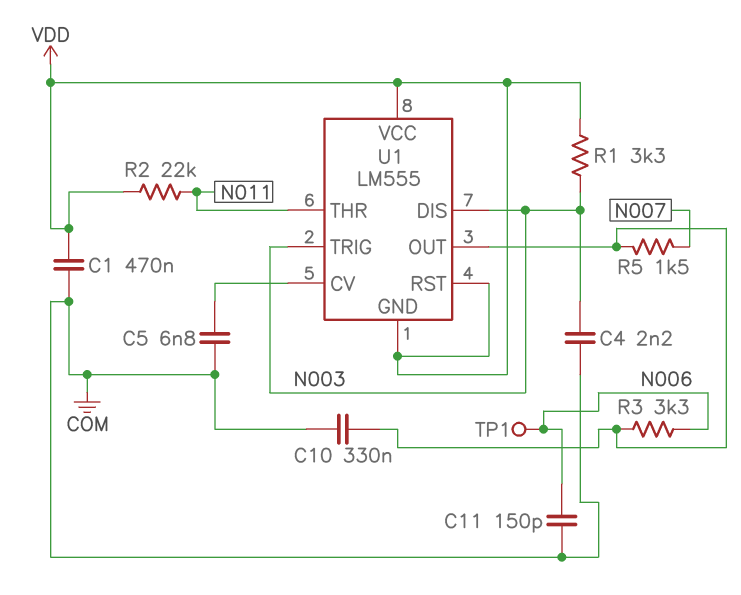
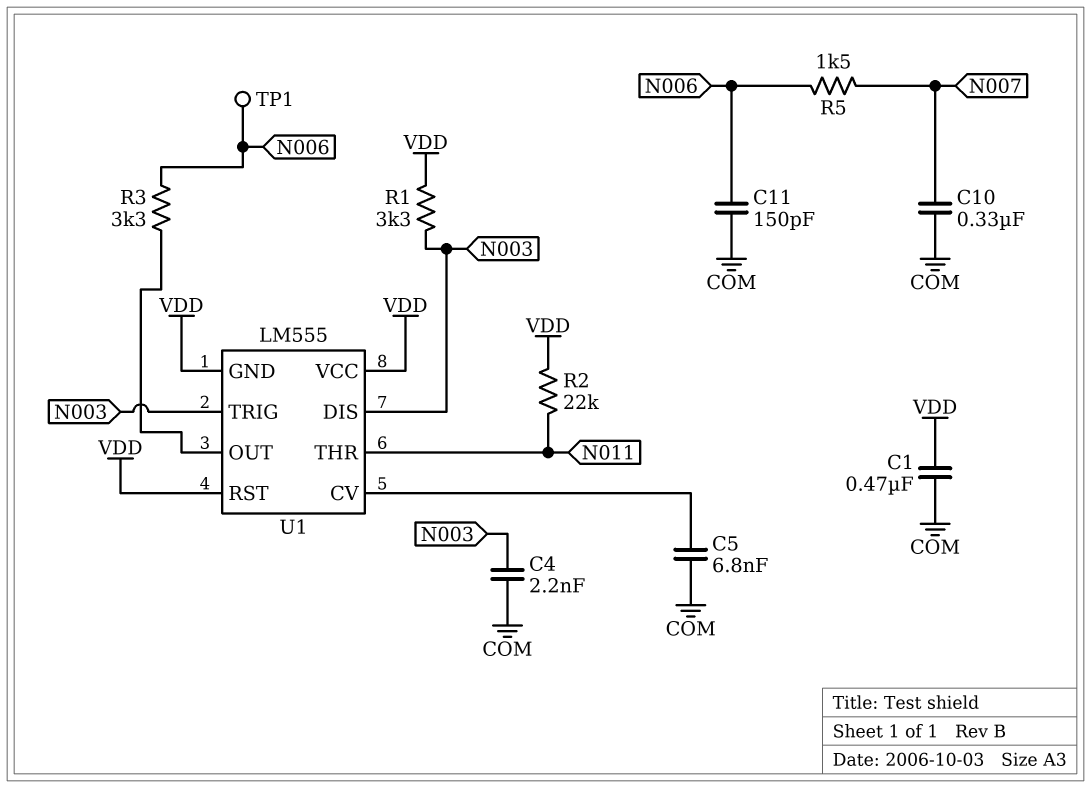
C10: 330nF (COM, U1/OUT) -> 330nF (COM, N007)
R5: 1.5k (N007, U1/OUT) -> 1.5k (N006, N007)

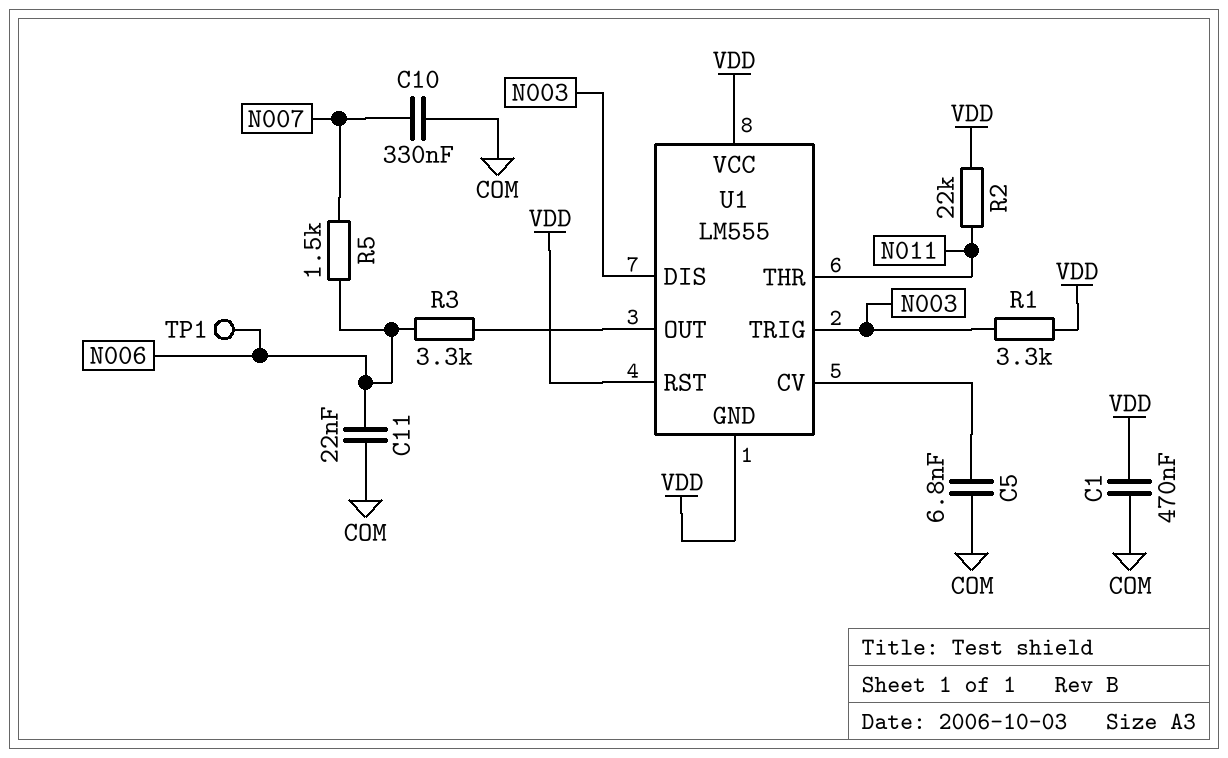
C4: 2.2nF (COM, N003) -> none
C11: 150pF (COM, N006) -> 22nF (COM, N006)

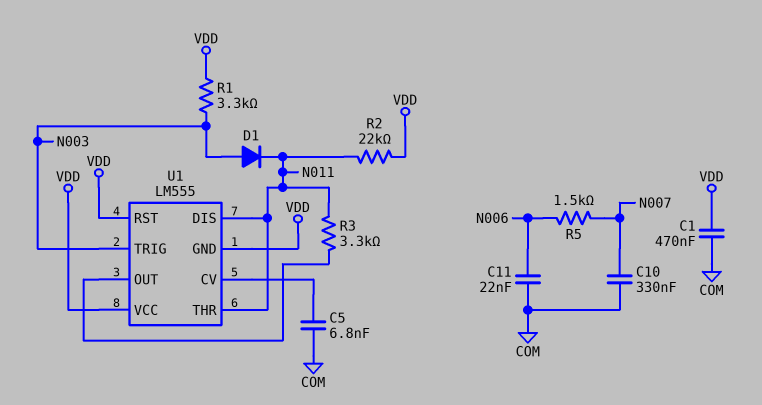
D1: none -> diode (A N003, K N011)
R3: 3.3k (N006, U1/OUT) -> 3.3k (N011, U1/OUT)
TP1: test point (N006) -> none
U1 pin DIS: N003 -> N011

